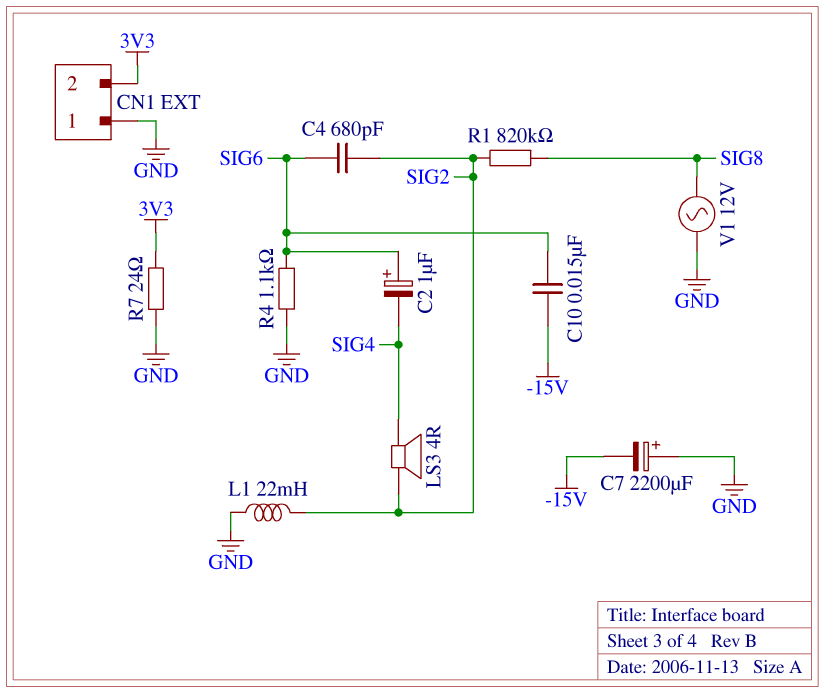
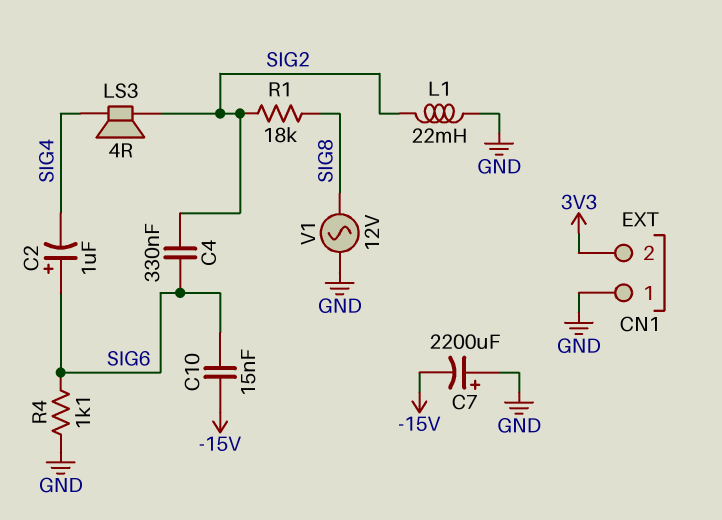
C4: 680pF (SIG2, SIG6) -> 330nF (SIG2, SIG6)
R1: 820k (SIG2, SIG8) -> 18k (SIG2, SIG8)
R7: 24 (3V3, GND) -> none

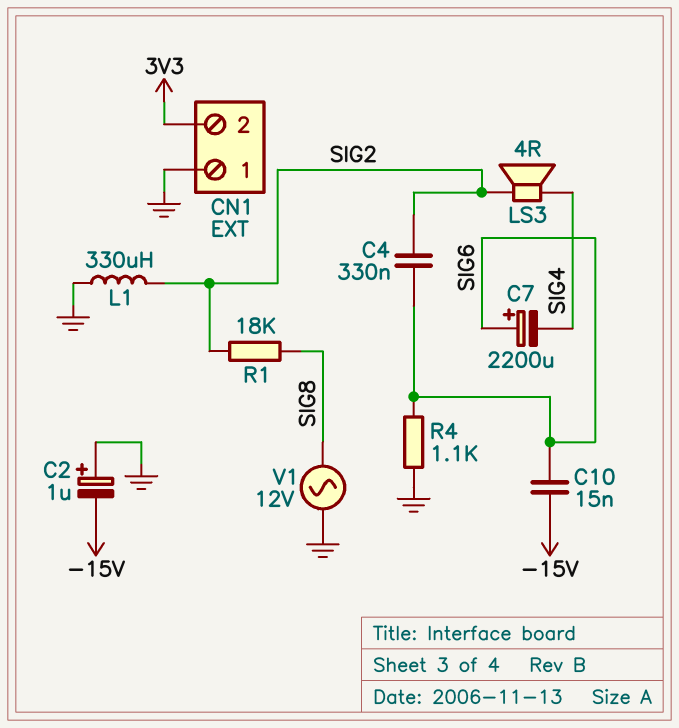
C2: 1uF (plus SIG6, minus SIG4) -> 1uF (plus GND, minus -15V)
C7: 2200uF (plus GND, minus -15V) -> 2200uF (plus SIG6, minus SIG4)
L1: 22mH (GND, SIG2) -> 330uH (GND, SIG2)

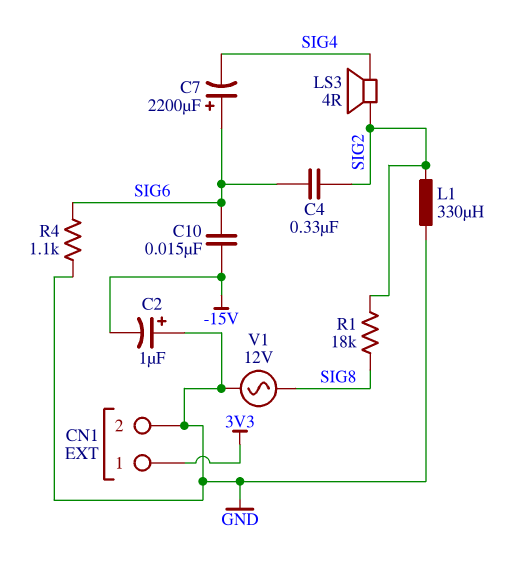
CN1 pin 1: GND -> 3V3
CN1 pin 2: 3V3 -> GND

